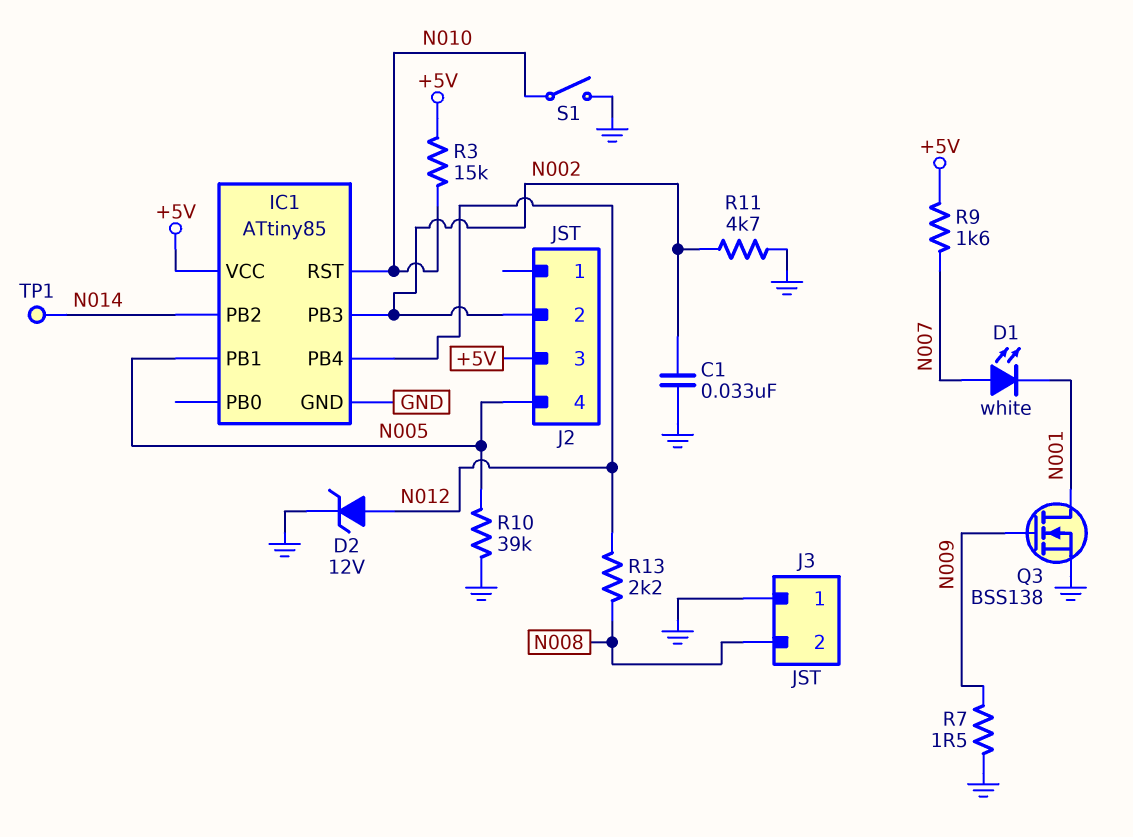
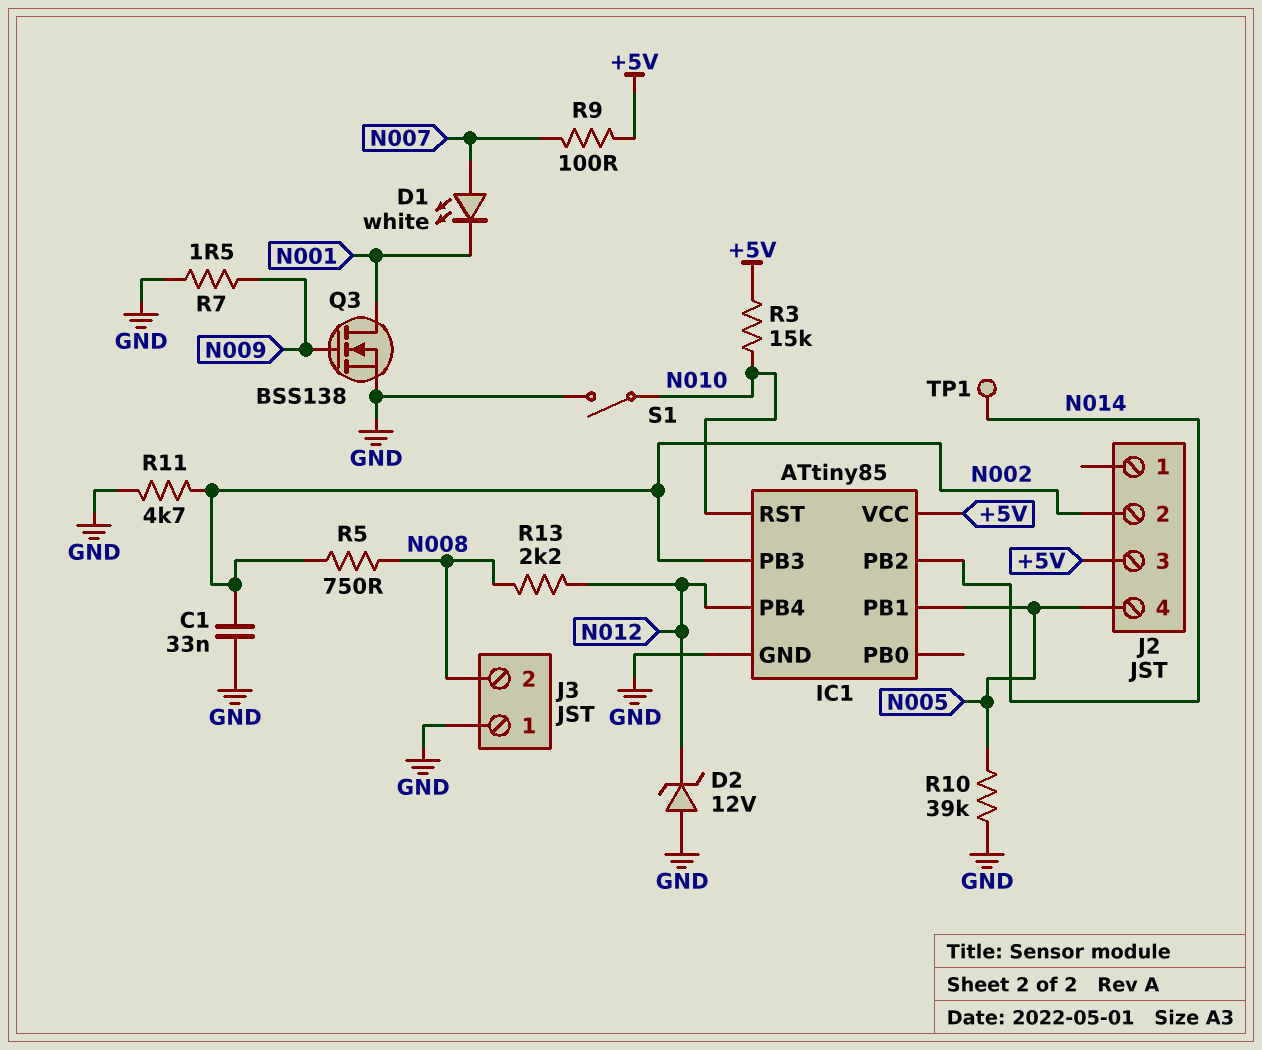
D2: zener 12V (A N012, K GND) -> zener 12V (A GND, K N012)
R5: none -> 750 (N002, N008)
R9: 1.6k (+5V, N007) -> 100 (+5V, N007)

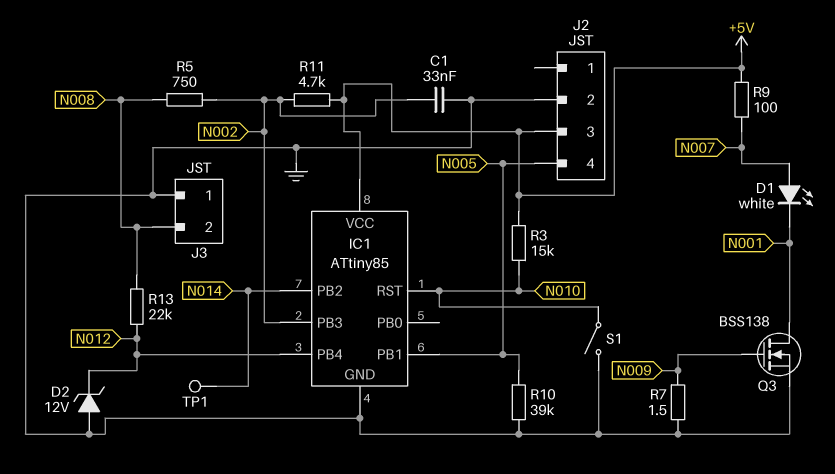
J2 pin 2: N002 -> GND
R11: 4.7k (GND, N002) -> 4.7k (+5V, N002)
R13: 2.2k (N008, N012) -> 22k (N008, N012)

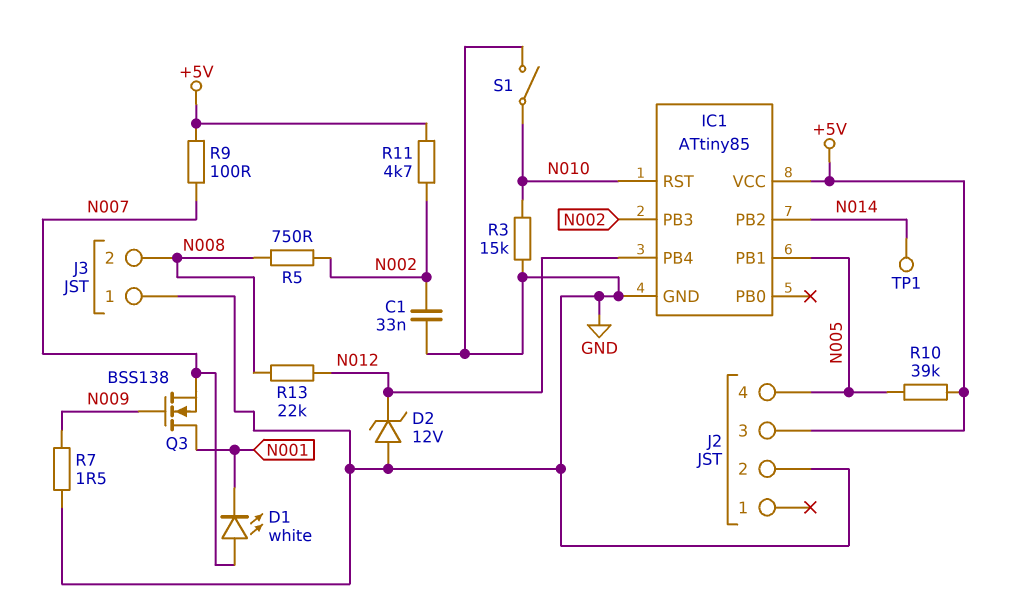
Q3: NMOS BSS138 (G N009, D N001, S GND) -> NMOS BSS138 (G N009, D N001, S N007)
R3: 15k (+5V, N010) -> 15k (GND, N010)
R10: 39k (GND, N005) -> 39k (+5V, N005)

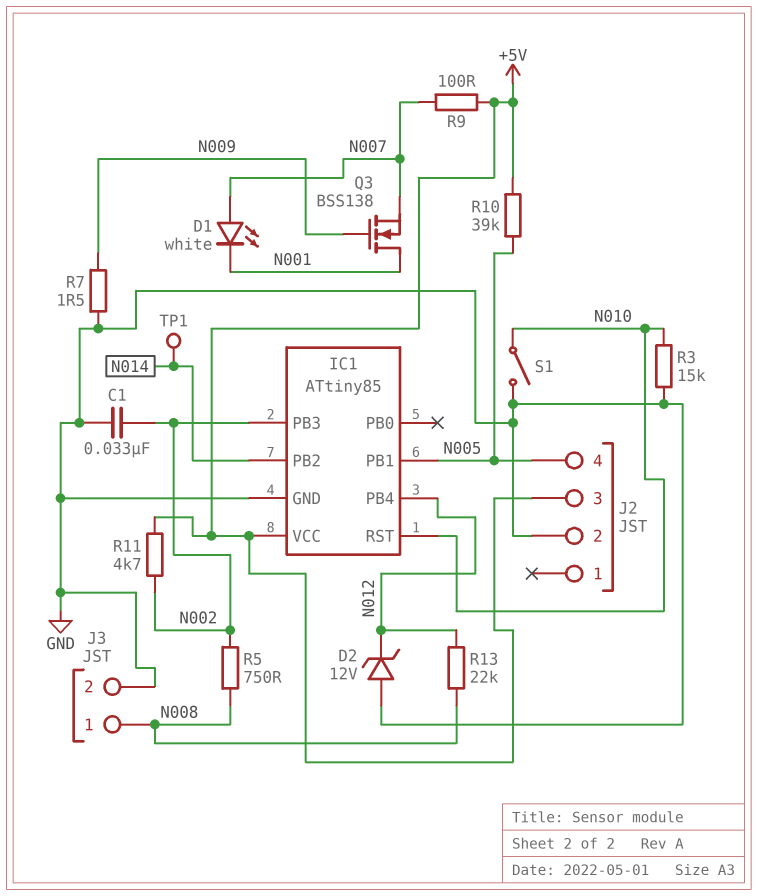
J3 pin 1: GND -> N008
J3 pin 2: N008 -> GND

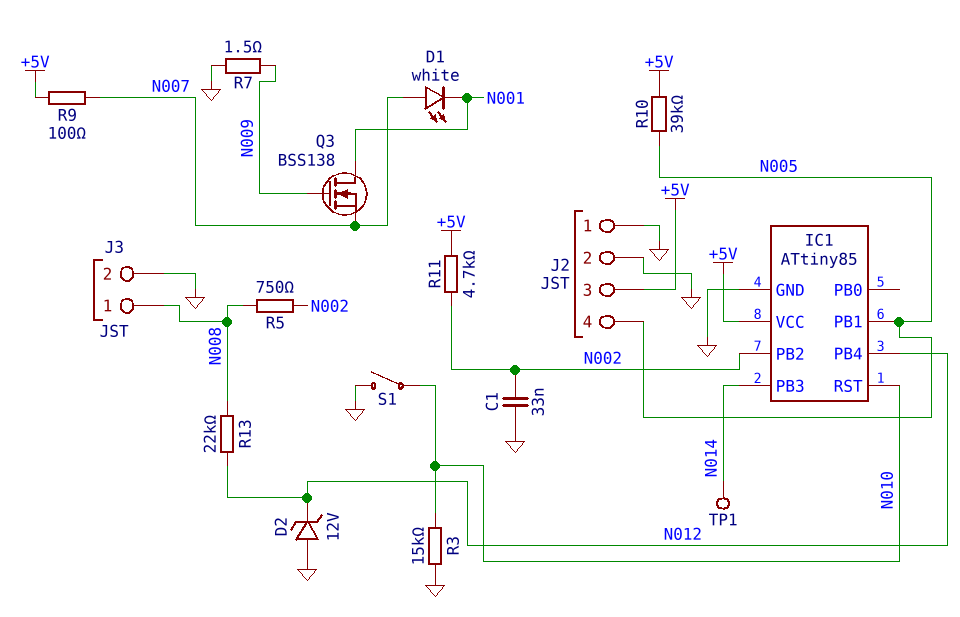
IC1 pin PB2: N014 -> N002
IC1 pin PB3: N002 -> N014
J2 pin 1: none -> GND

